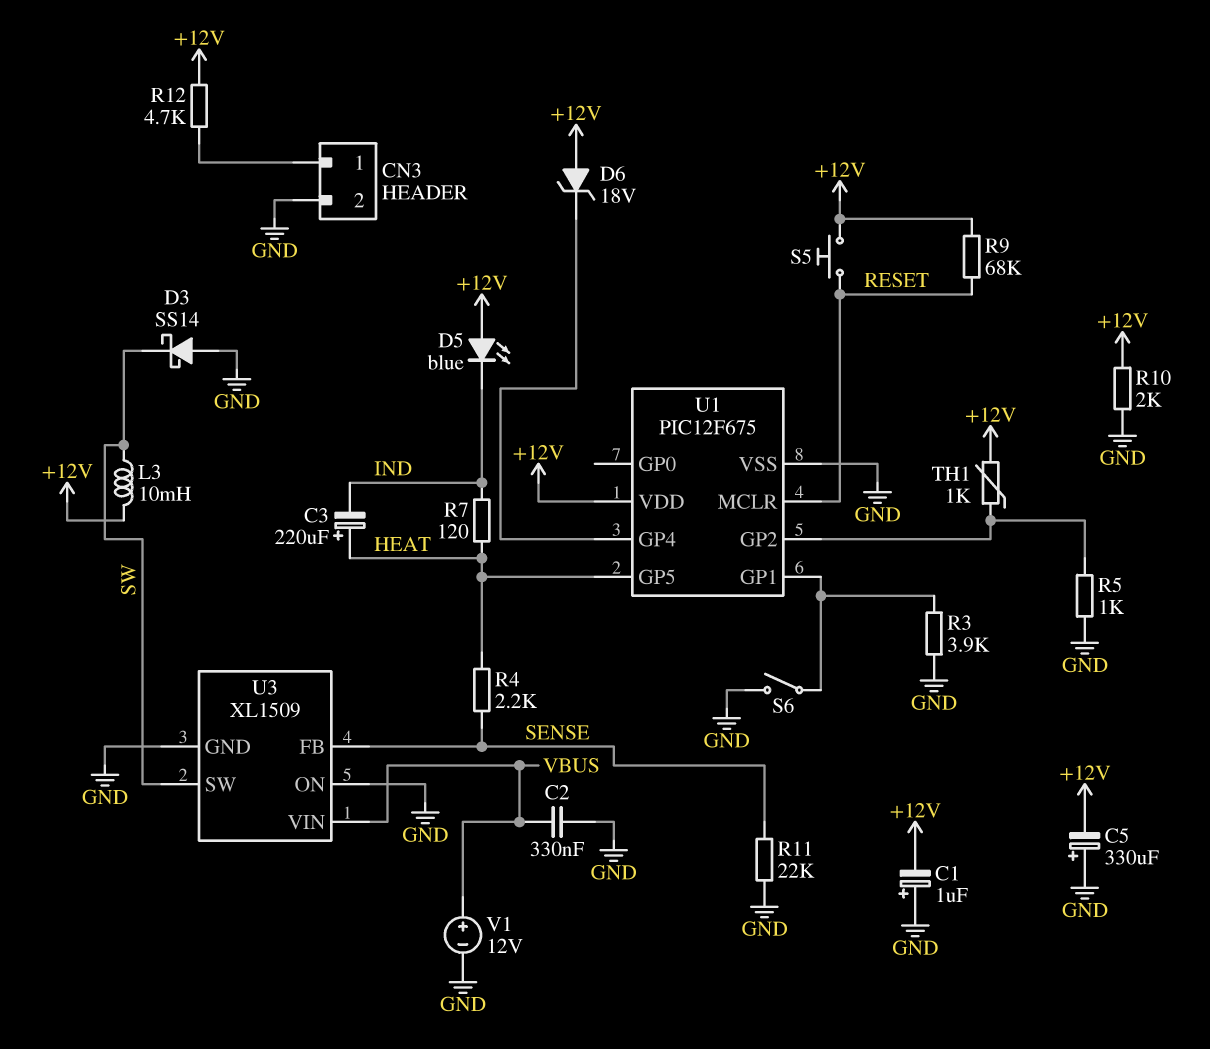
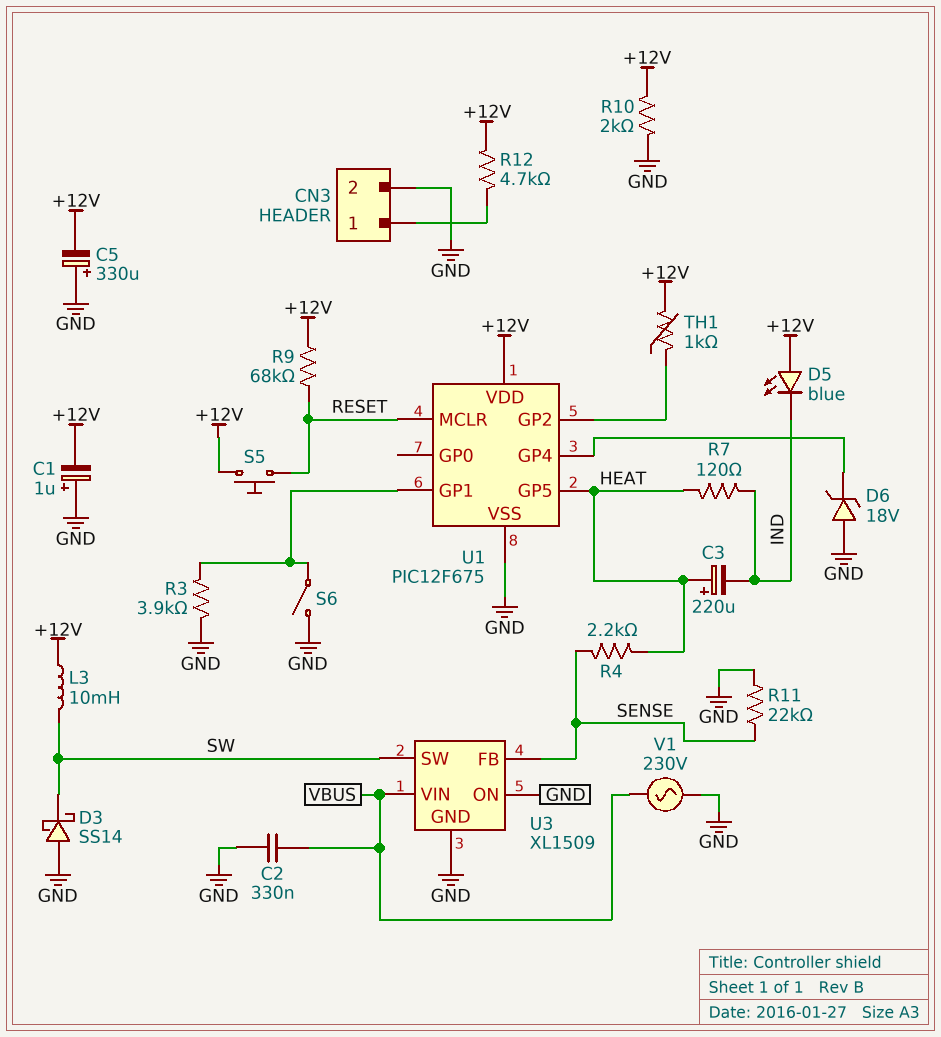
D6: zener 18V (A +12V, K U1/GP4) -> zener 18V (A GND, K U1/GP4)
R5: 1k (GND, U1/GP2) -> none
V1: 12V (plus VBUS, minus GND) -> AC 230V (GND, VBUS)

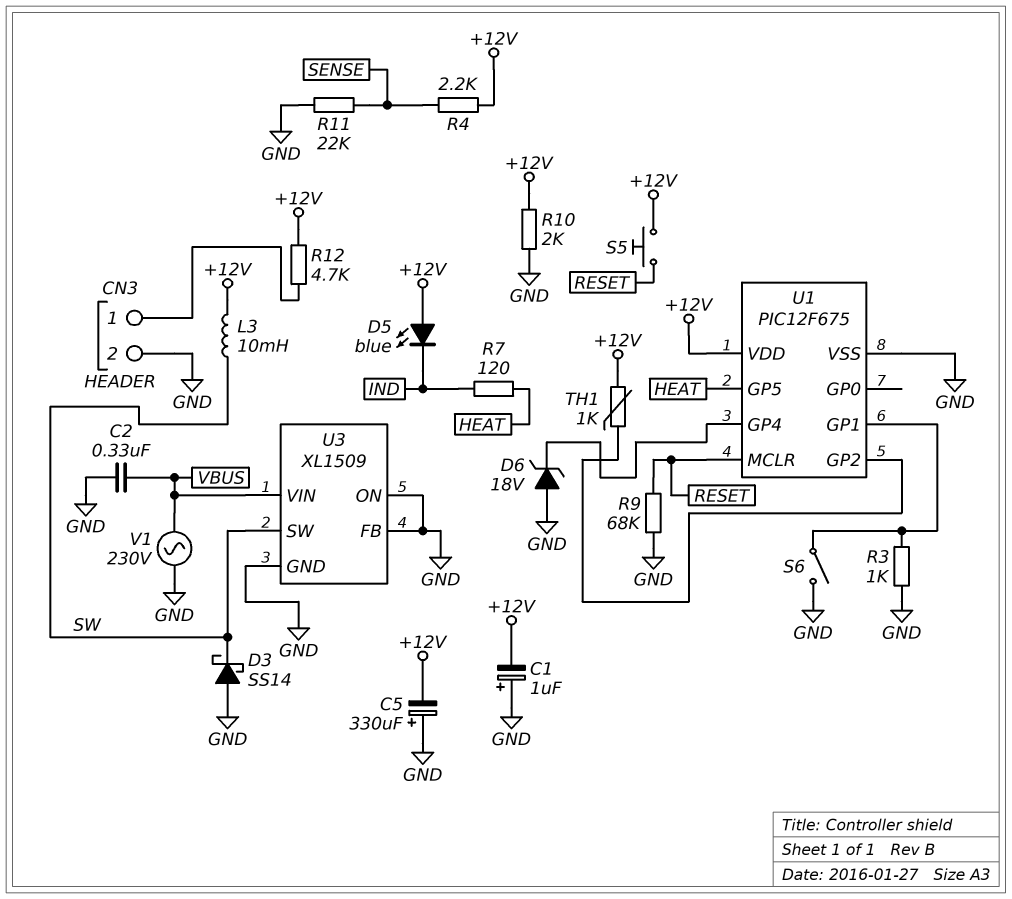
C3: 220uF (plus HEAT, minus IND) -> none
R3: 3.9k (GND, U1/GP1) -> 1k (GND, U1/GP1)
R4: 2.2k (HEAT, SENSE) -> 2.2k (+12V, SENSE)
R9: 68k (+12V, RESET) -> 68k (GND, RESET)
U3 pin FB: SENSE -> GND

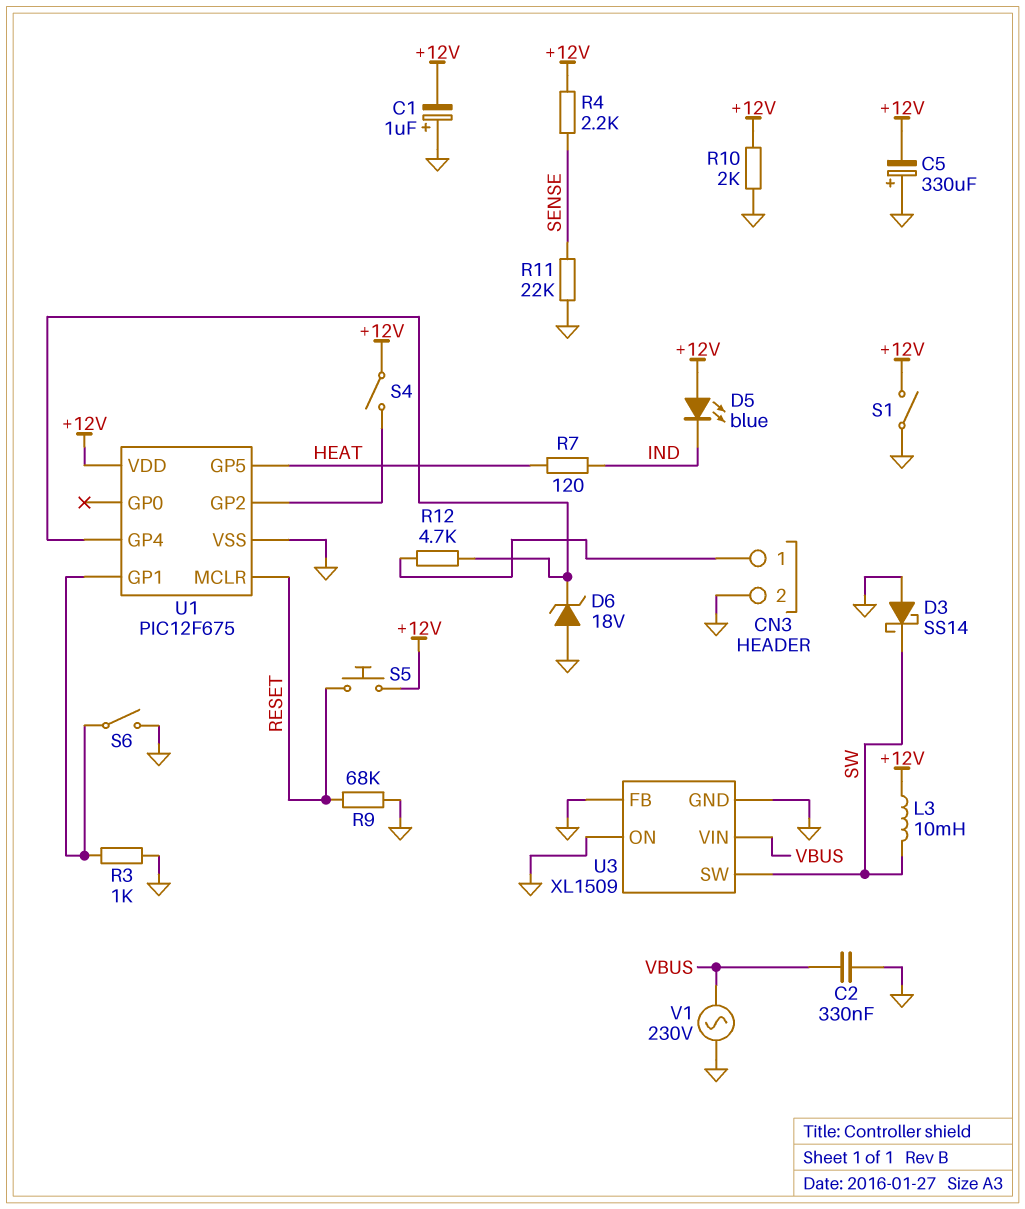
R12: 4.7k (+12V, CN3/1) -> 4.7k (CN3/1, U1/GP4)
S1: none -> switch (+12V, GND)
S4: none -> switch (+12V, U1/GP2)
TH1: 1k (+12V, U1/GP2) -> none

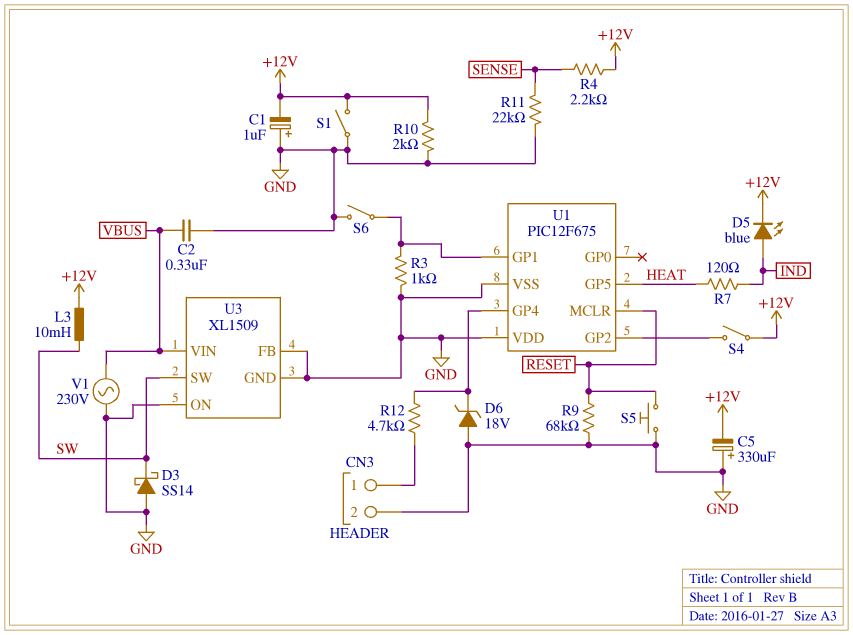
D5: LED blue (A +12V, K IND) -> LED blue (A IND, K +12V)
S5: button (+12V, RESET) -> button (GND, RESET)
U1 pin VDD: +12V -> GND

